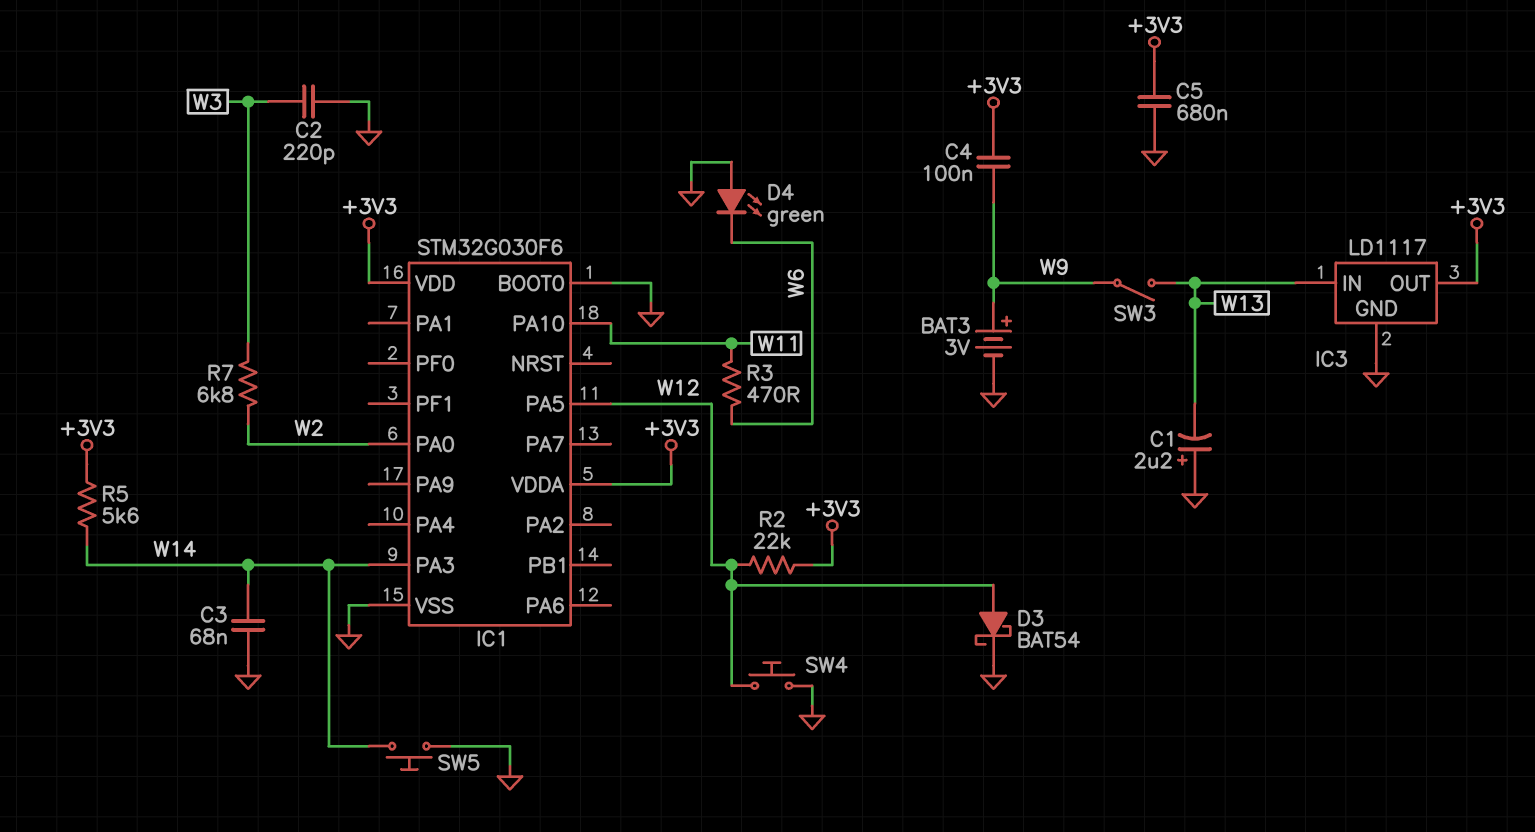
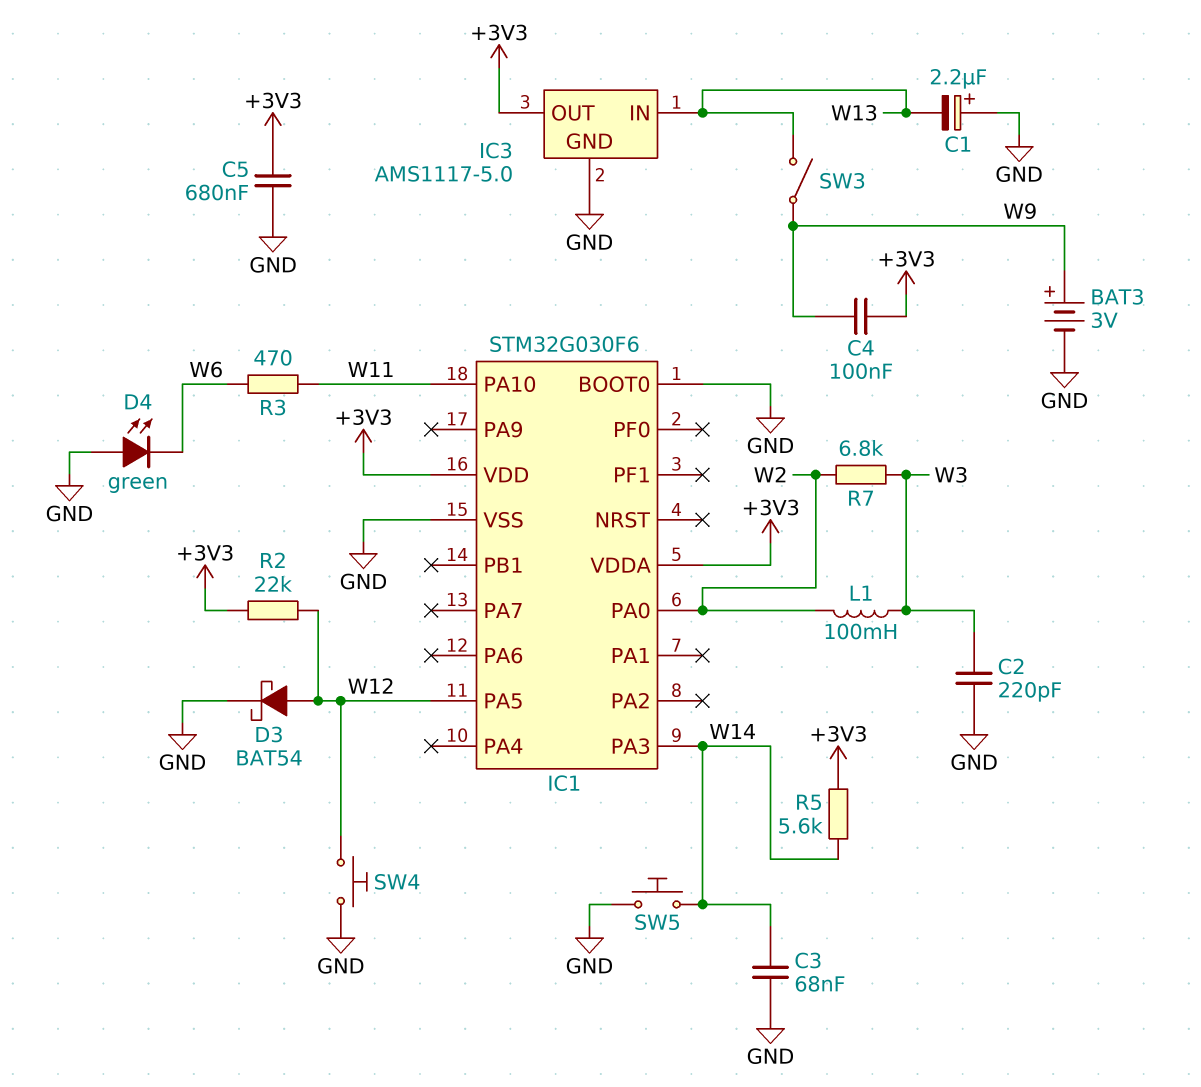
IC3: LD1117 -> AMS1117-5.0
L1: none -> 100mH (W2, W3)

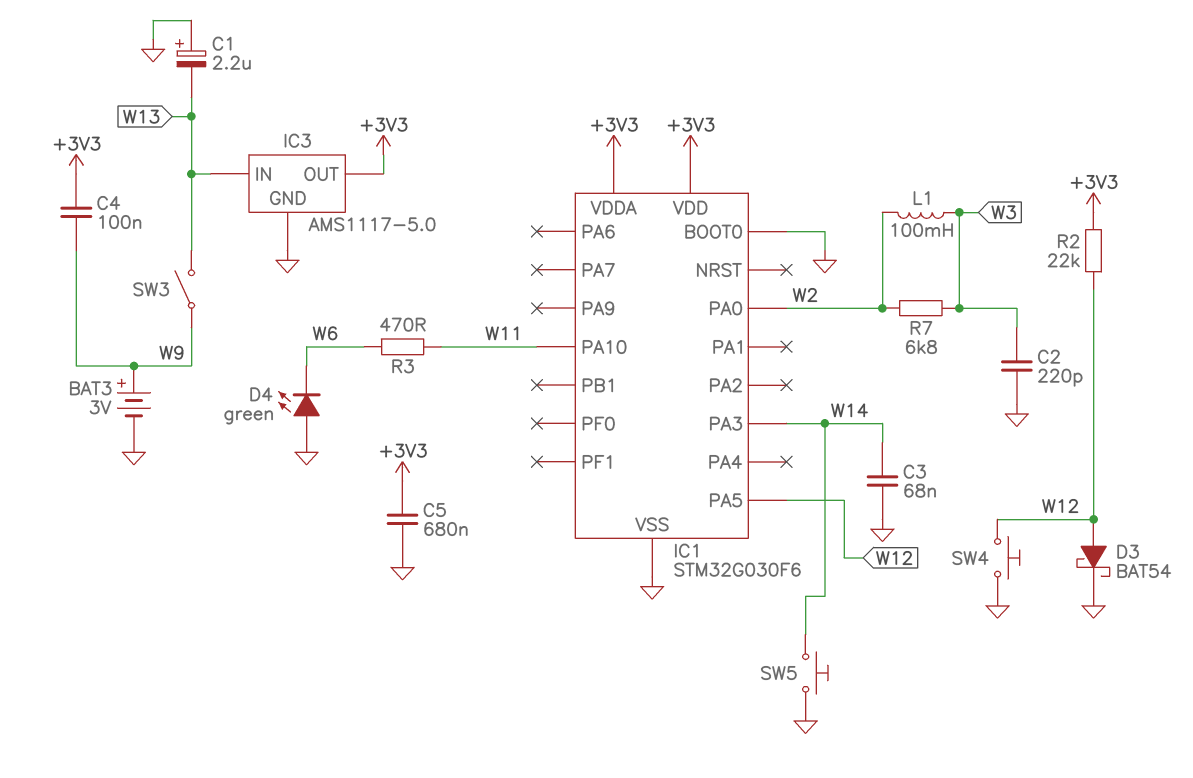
R5: 5.6k (+3V3, W14) -> none

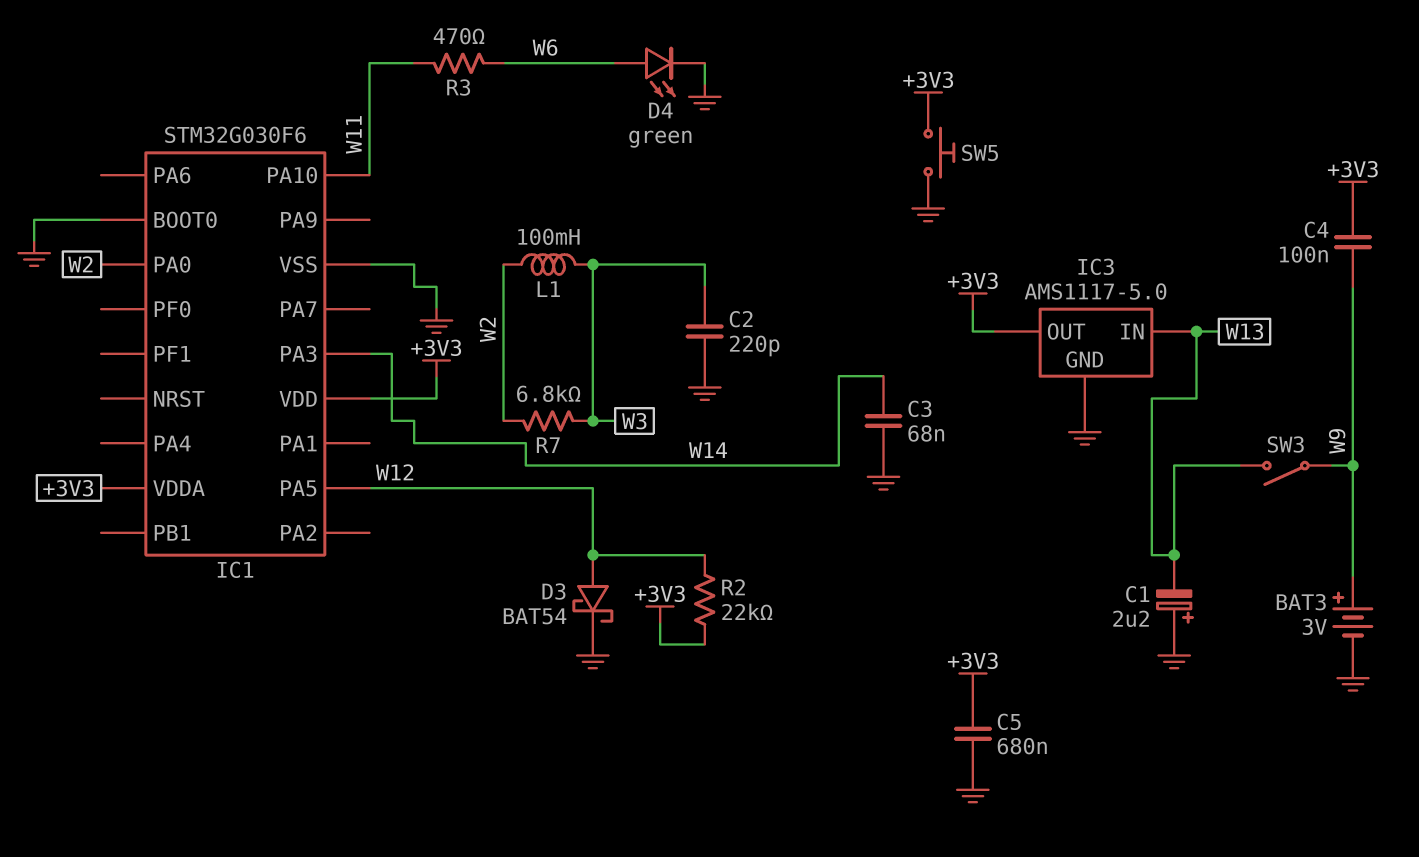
D4: LED green (A GND, K W6) -> LED green (A W6, K GND)
SW4: button (GND, W12) -> none
SW5: button (GND, W14) -> button (+3V3, GND)

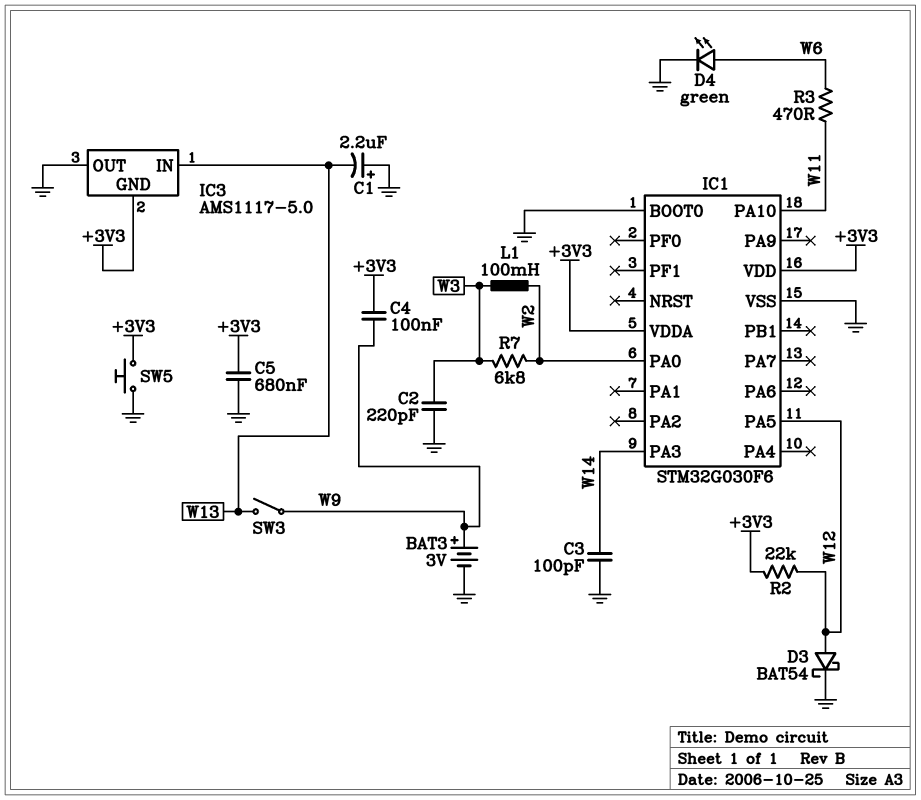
C3: 68nF (GND, W14) -> 100pF (GND, W14)
IC3 pin GND: GND -> +3V3
IC3 pin OUT: +3V3 -> GND

